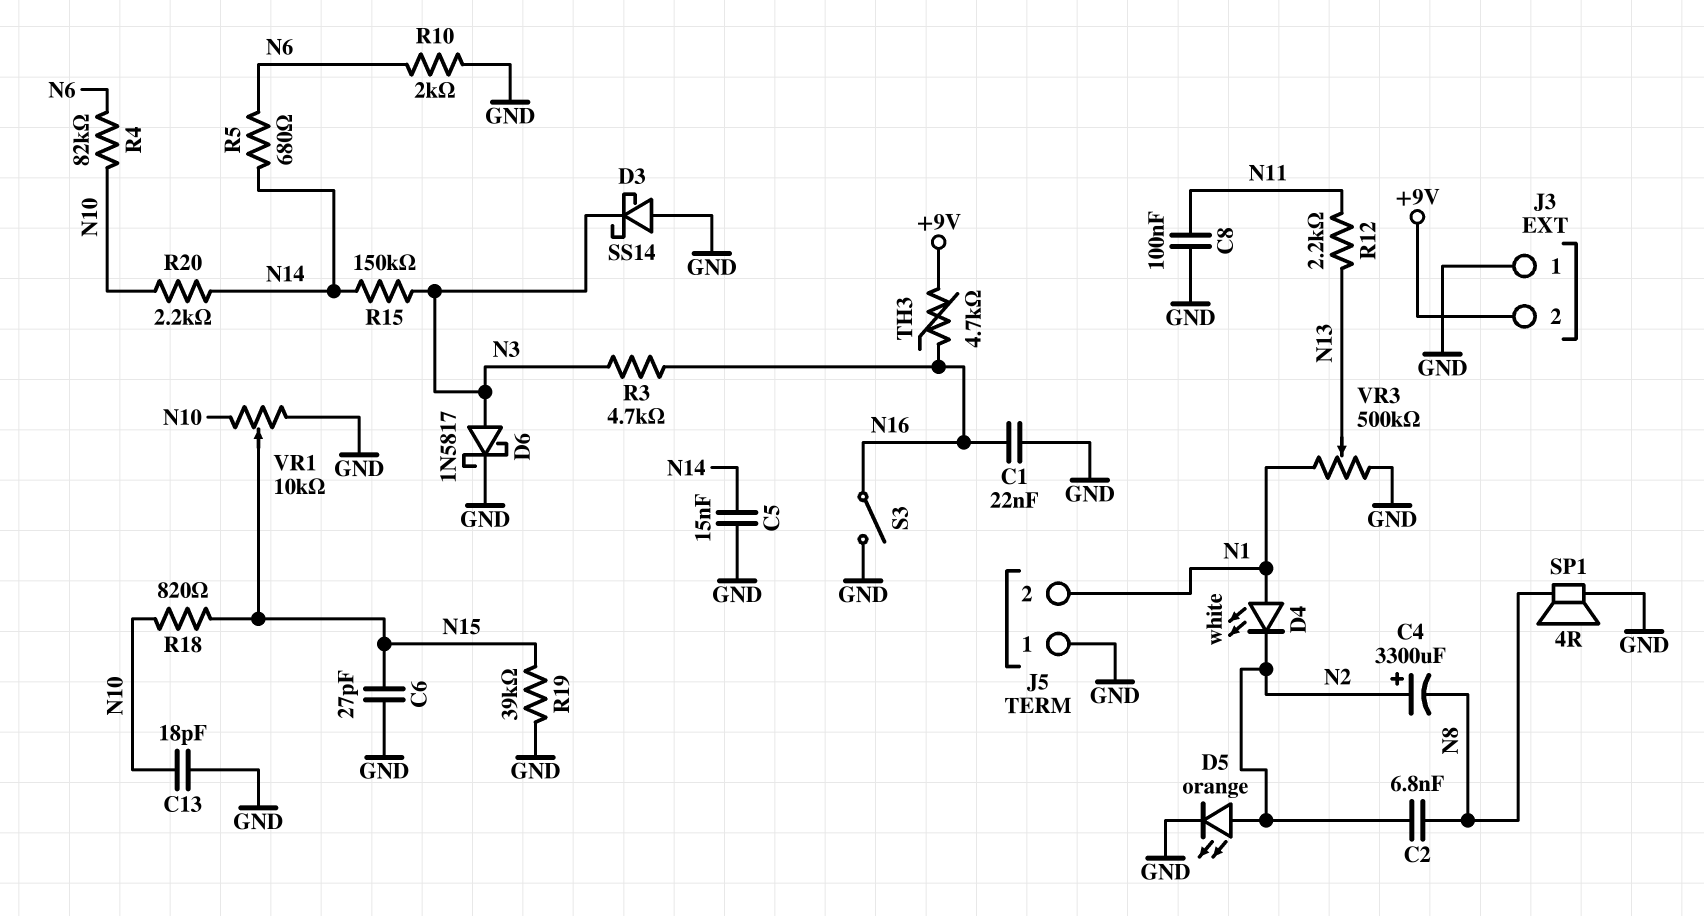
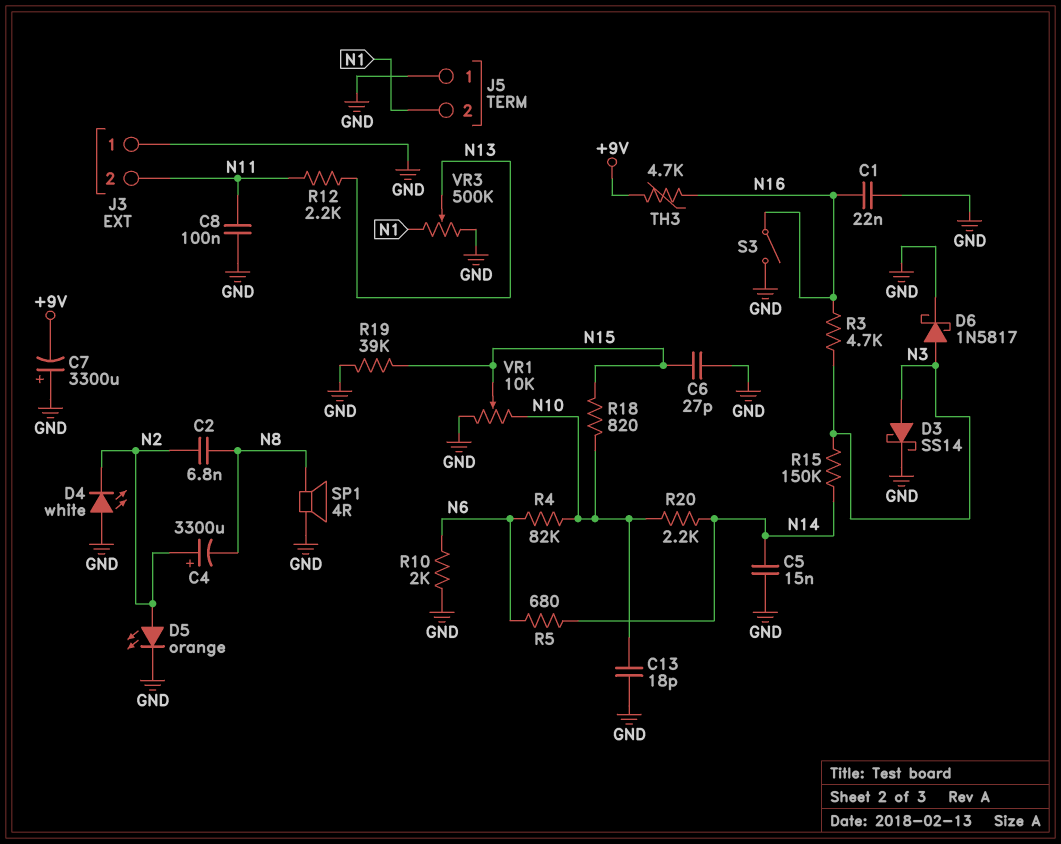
C7: none -> 3300uF (plus GND, minus +9V)
D3: schottky SS14 (A GND, K N3) -> schottky SS14 (A N3, K GND)
D4: LED white (A N1, K N2) -> LED white (A GND, K N2)
J3 pin 2: +9V -> N11

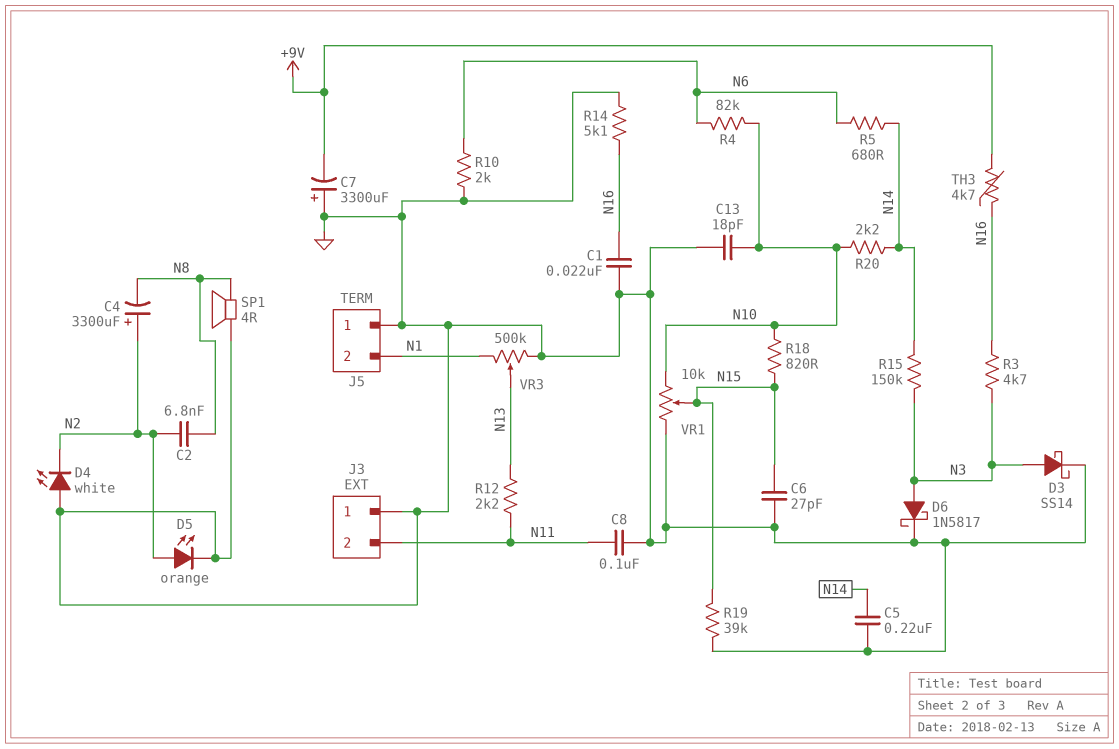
C5: 15nF (GND, N14) -> 220nF (GND, N14)
R14: none -> 5.1k (GND, N16)
S3: switch (GND, N16) -> none

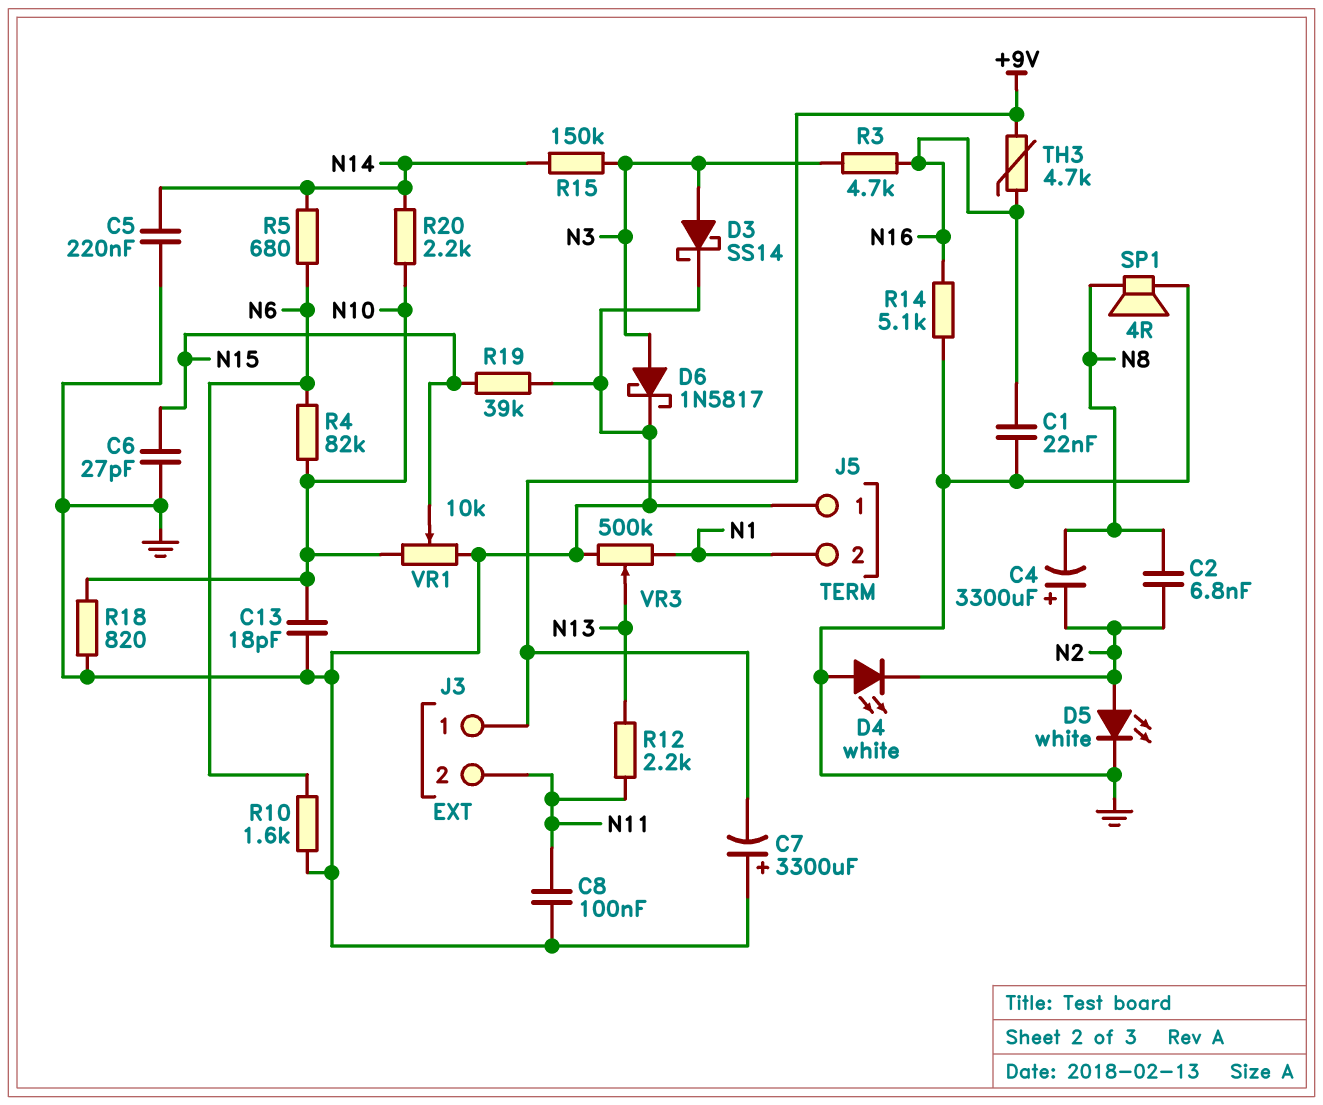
D5: LED orange (A N2, K GND) -> LED white (A N2, K GND)
J3 pin 1: GND -> +9V
R10: 2k (GND, N6) -> 1.6k (GND, N6)
R18: 820 (N10, N15) -> 820 (GND, N10)

